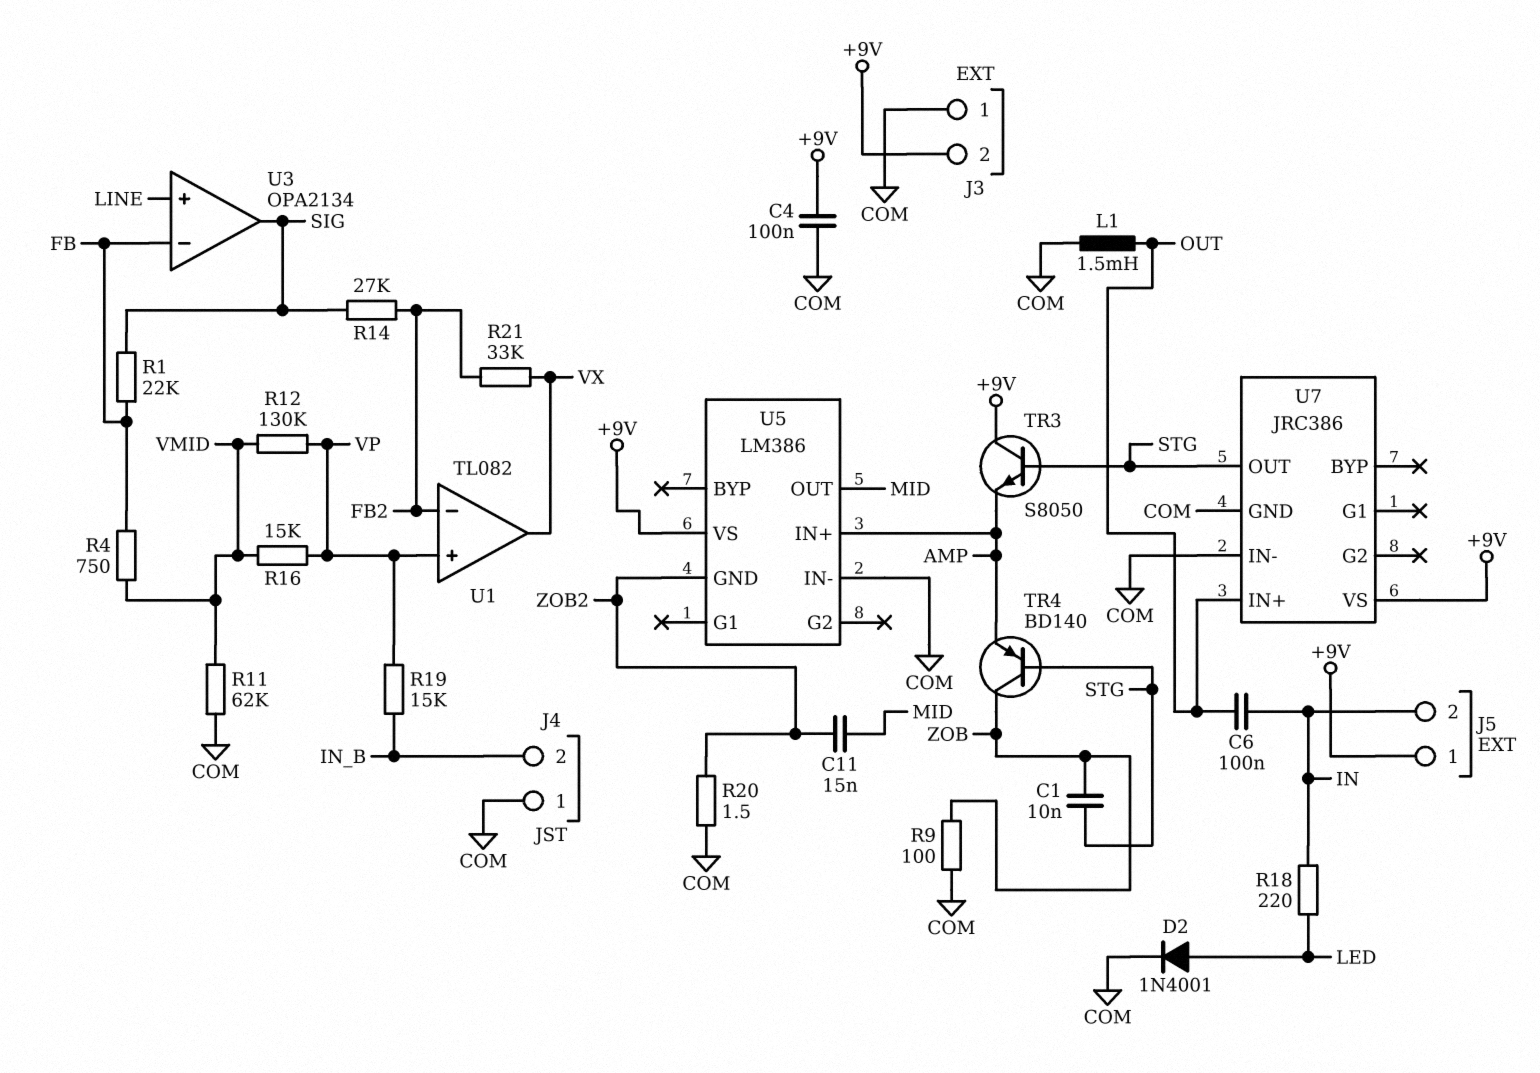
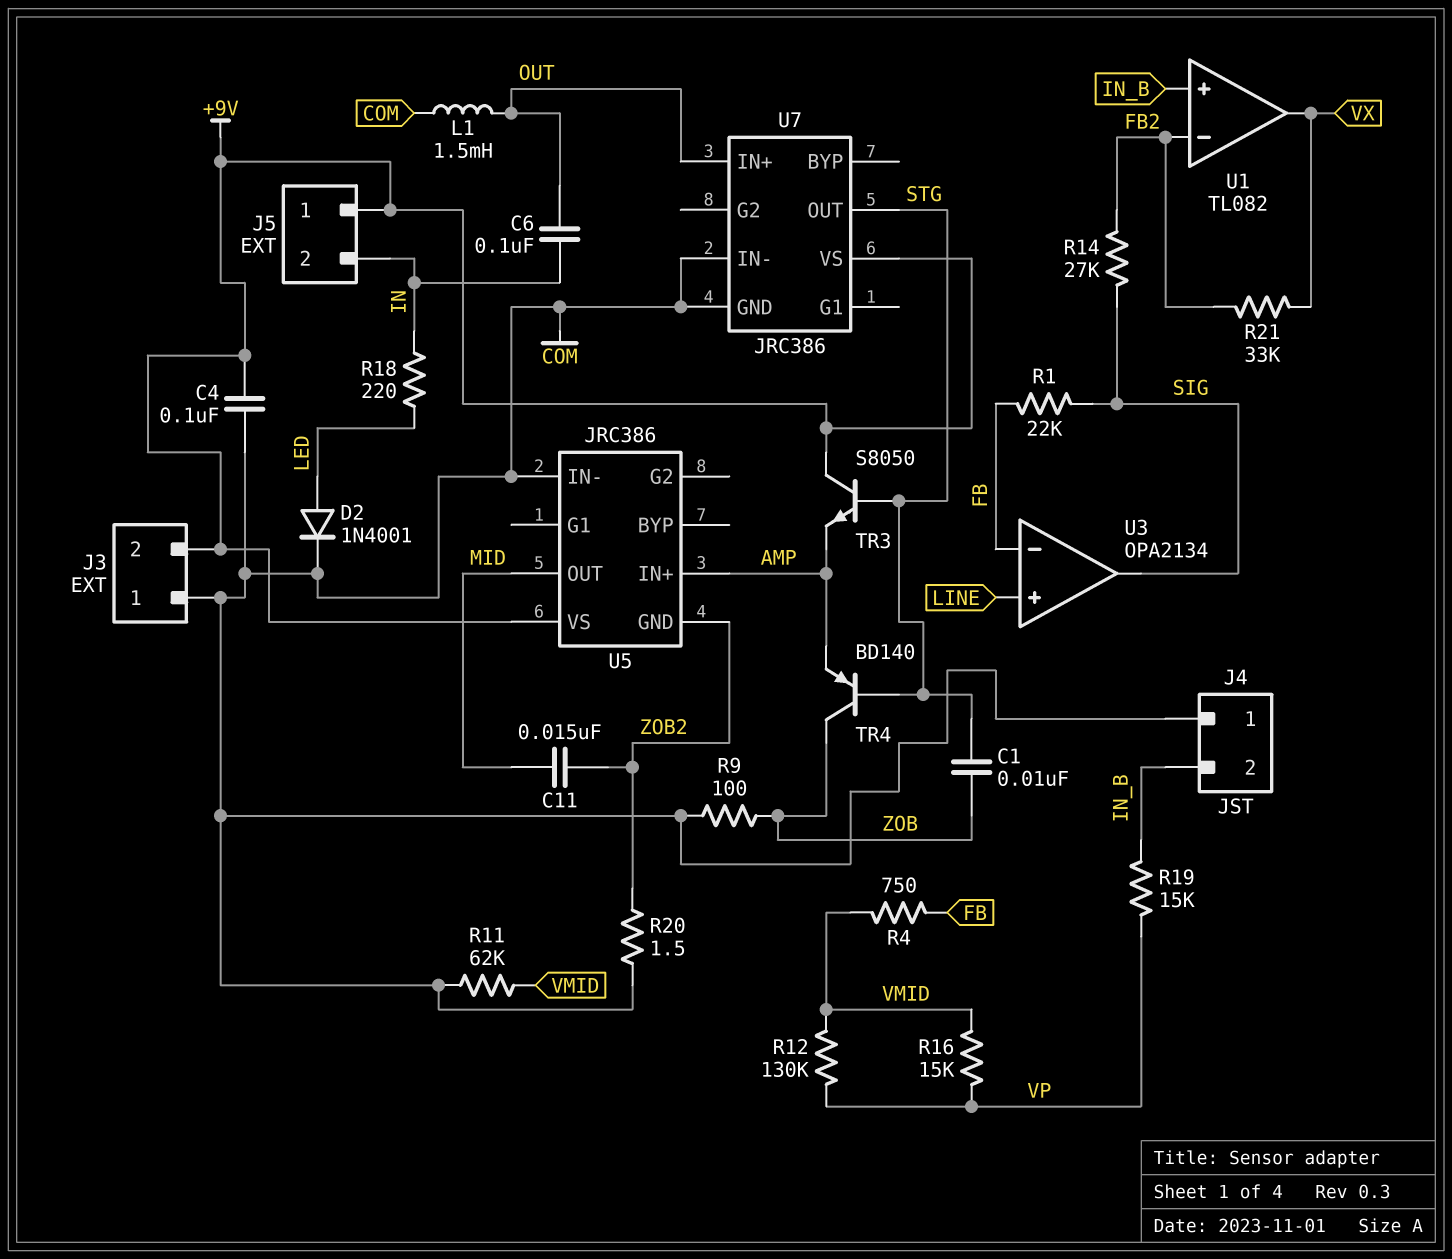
U1 pin in+: VP -> IN_B
U5: LM386 -> JRC386

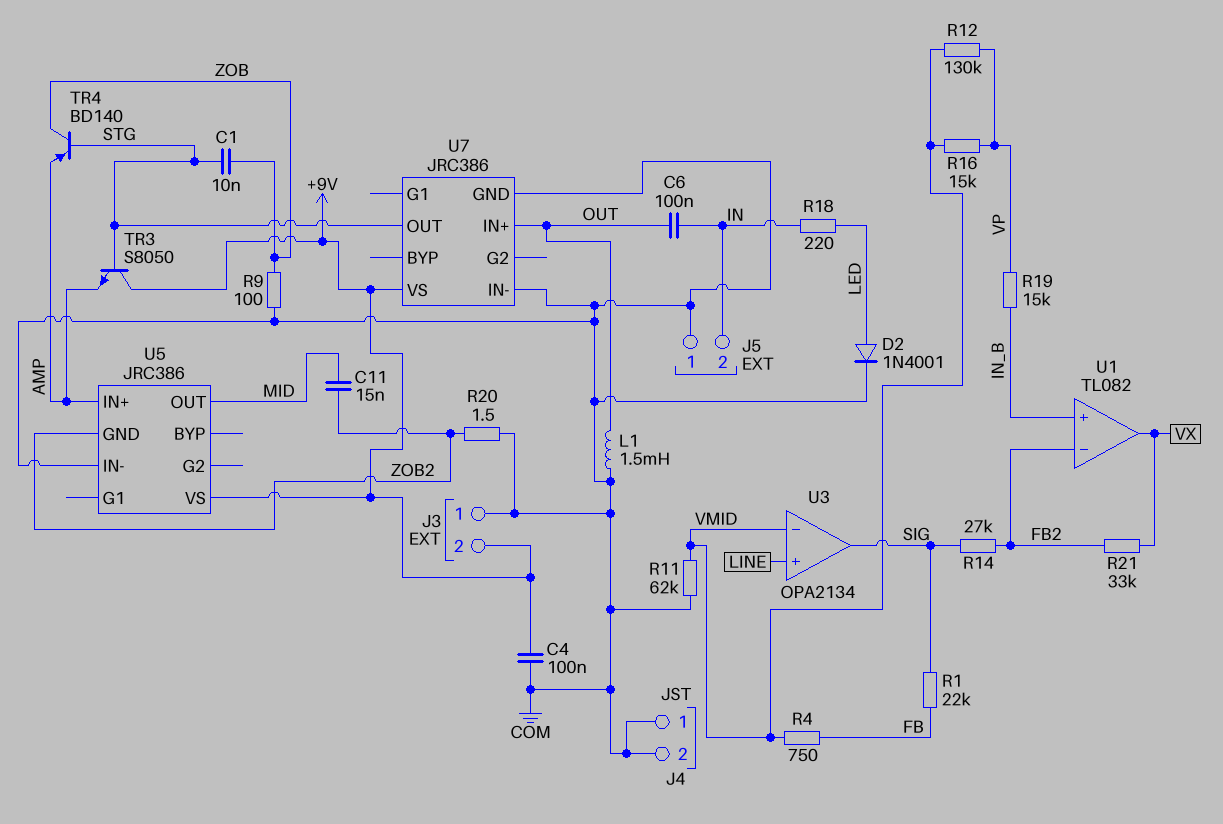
J4 pin 2: IN_B -> COM
J5 pin 1: +9V -> COM
U3 pin in-: FB -> VMID

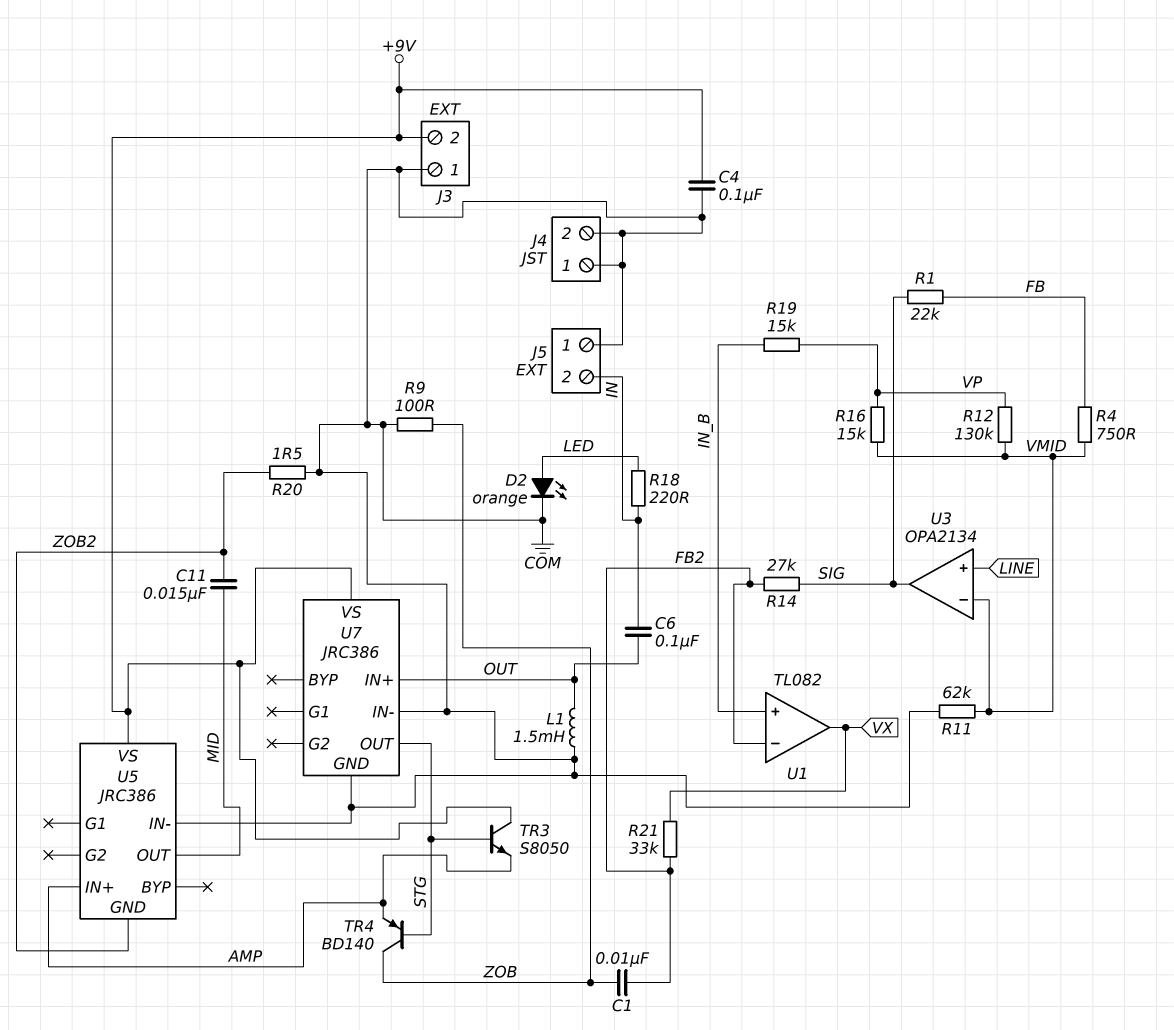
C1: 10nF (STG, ZOB) -> 10nF (FB2, ZOB)
D2: diode 1N4001 (A LED, K COM) -> LED orange (A LED, K COM)

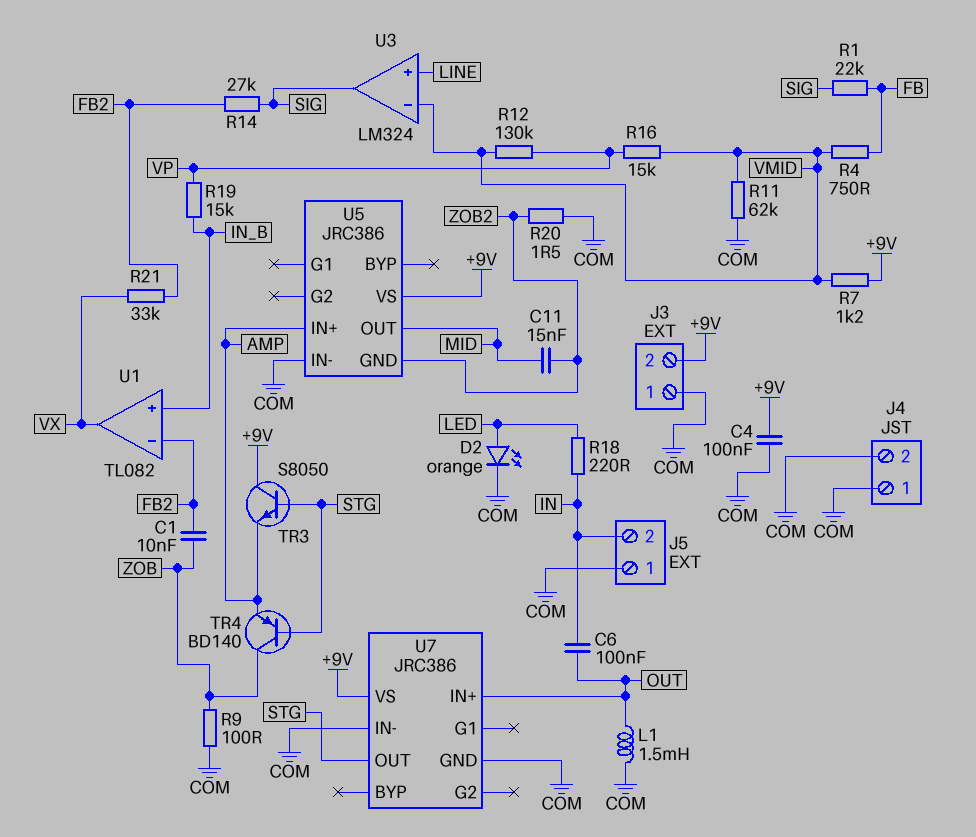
R7: none -> 1.2k (+9V, VMID)
U3: OPA2134 -> LM324

